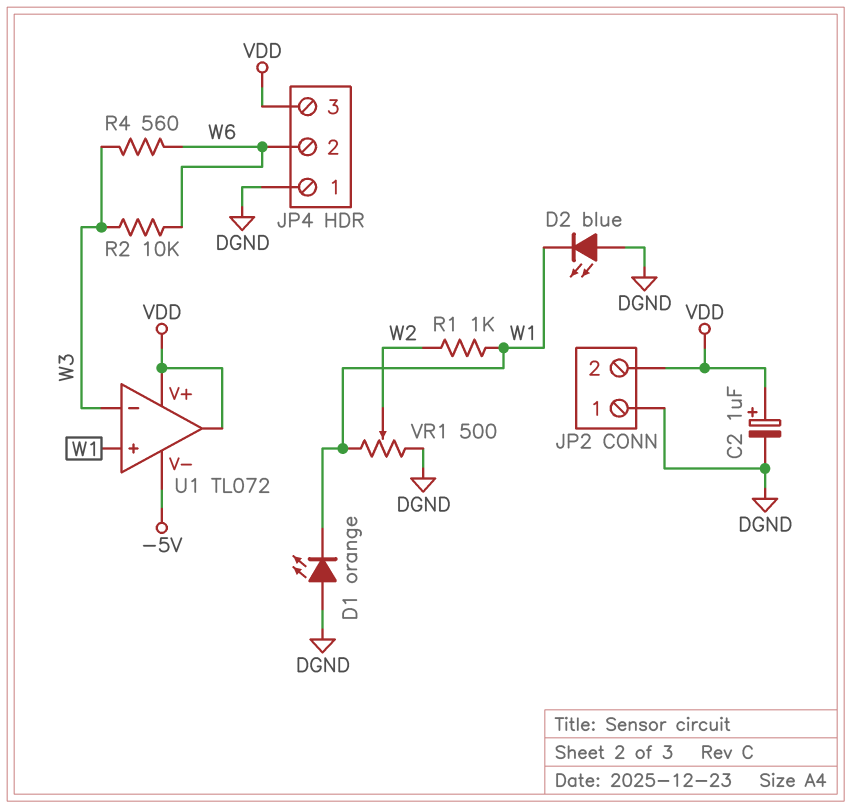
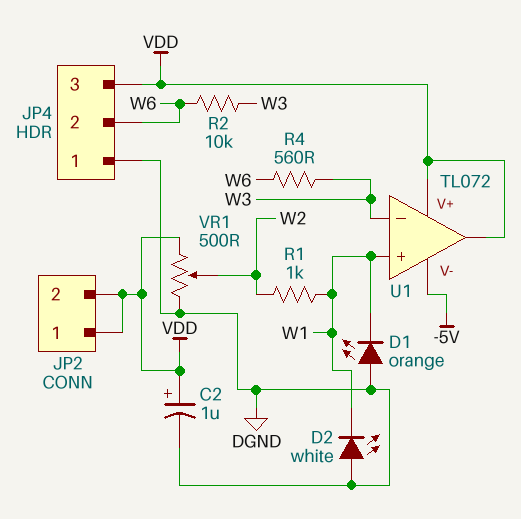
D2: LED blue (A DGND, K W1) -> LED white (A DGND, K W1)
JP2 pin 1: DGND -> VDD
VR1: 500 (DGND, W1, wiper W2) -> 500 (DGND, VDD, wiper W2)

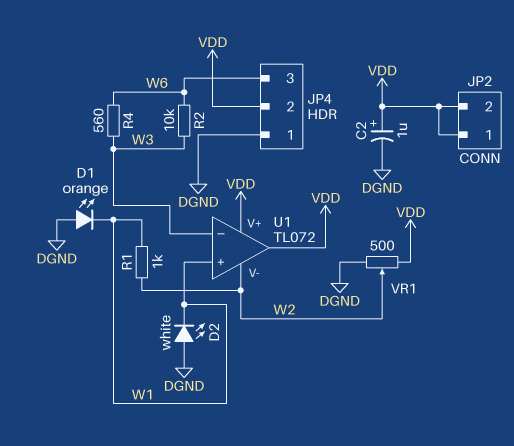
JP4 pin 2: W6 -> VDD
JP4 pin 3: VDD -> W6
U1 pin V-: -5V -> W2

